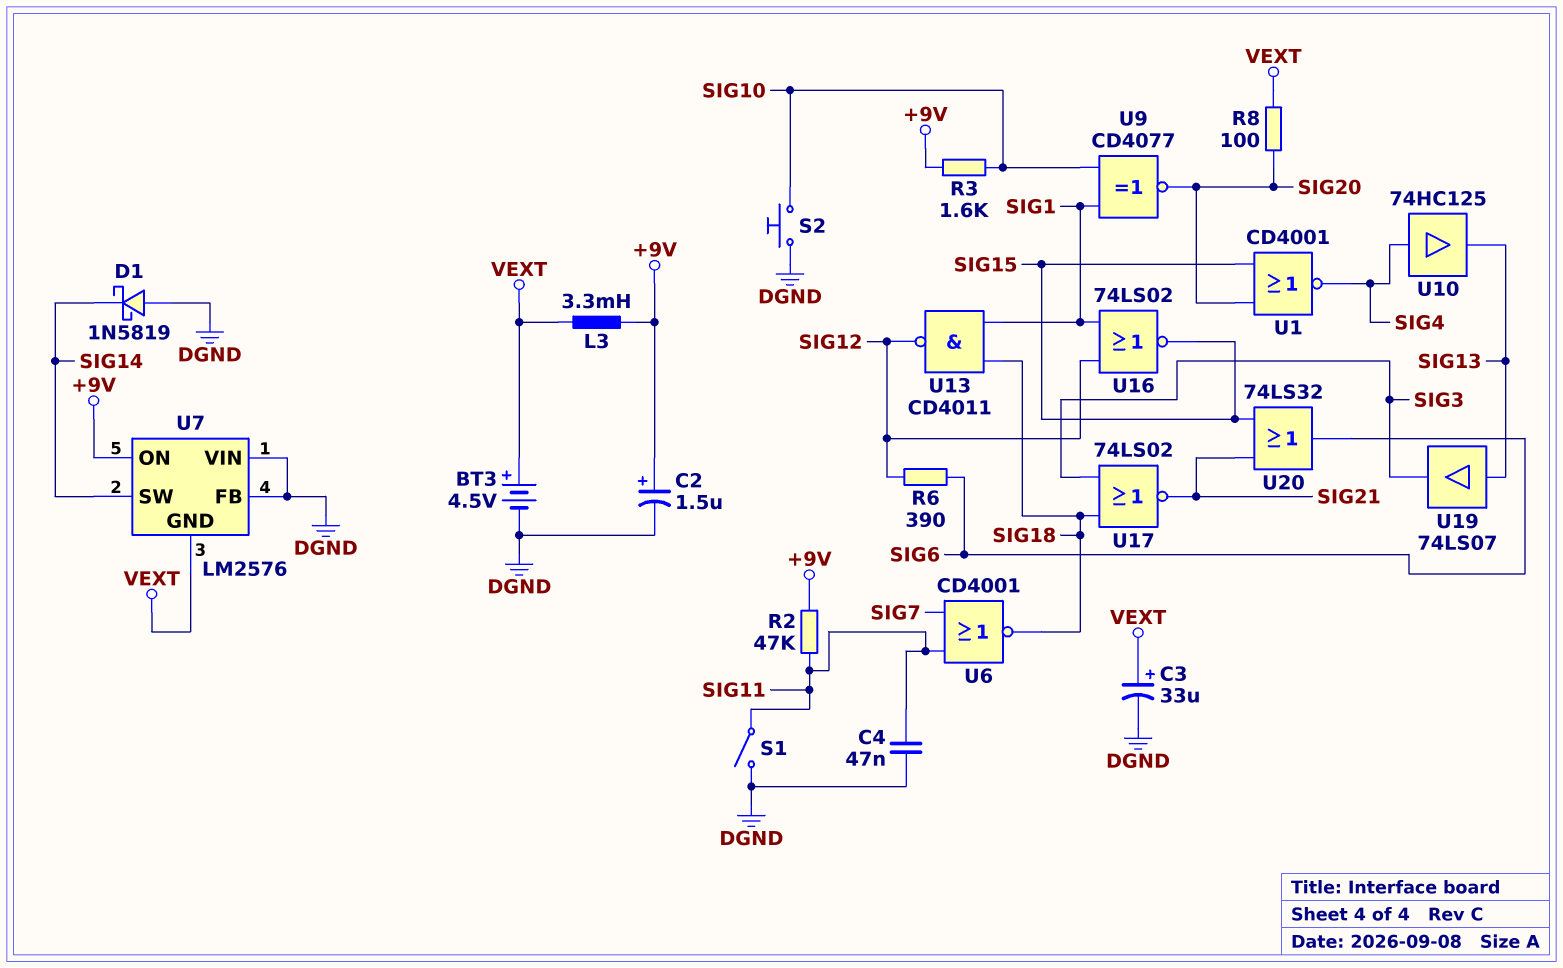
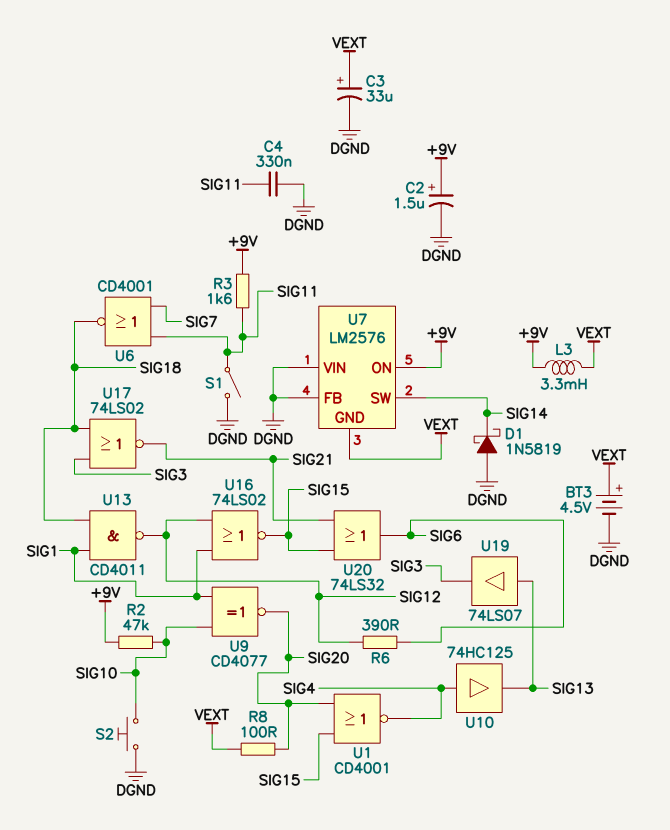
C4: 47nF (DGND, SIG11) -> 330nF (DGND, SIG11)
R2: 47k (+9V, SIG11) -> 47k (+9V, SIG10)
R3: 1.6k (+9V, SIG10) -> 1.6k (+9V, SIG11)

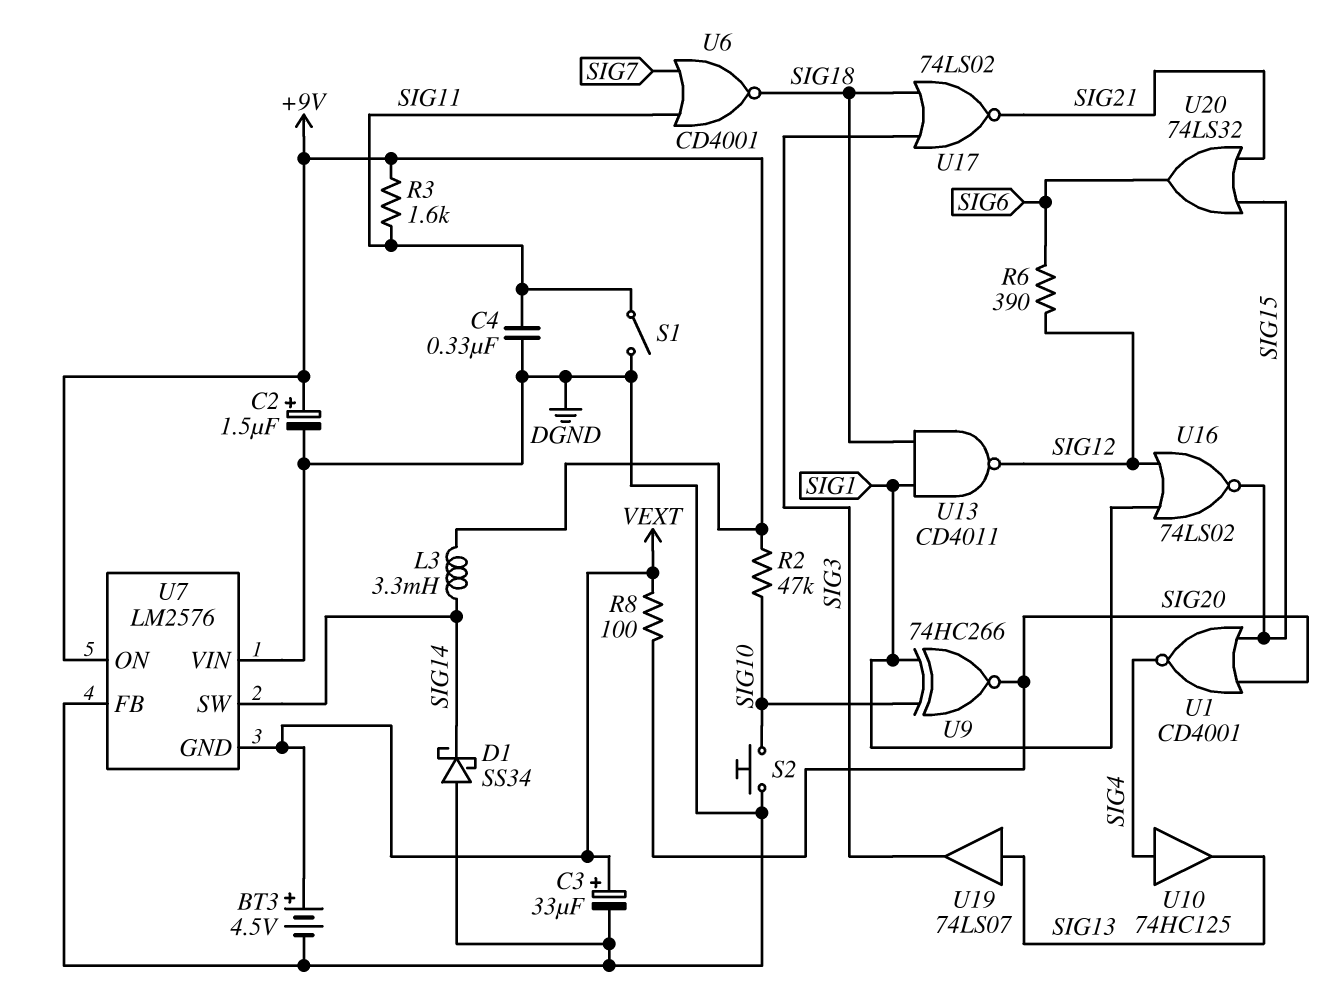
D1: schottky 1N5819 (A DGND, K SIG14) -> schottky SS34 (A DGND, K SIG14)
L3: 3.3mH (+9V, VEXT) -> 3.3mH (+9V, SIG14)
U9: XNOR CD4077 (in SIG1, in SIG10, out SIG20) -> XNOR 74HC266 (in SIG1, in SIG10, out SIG20)

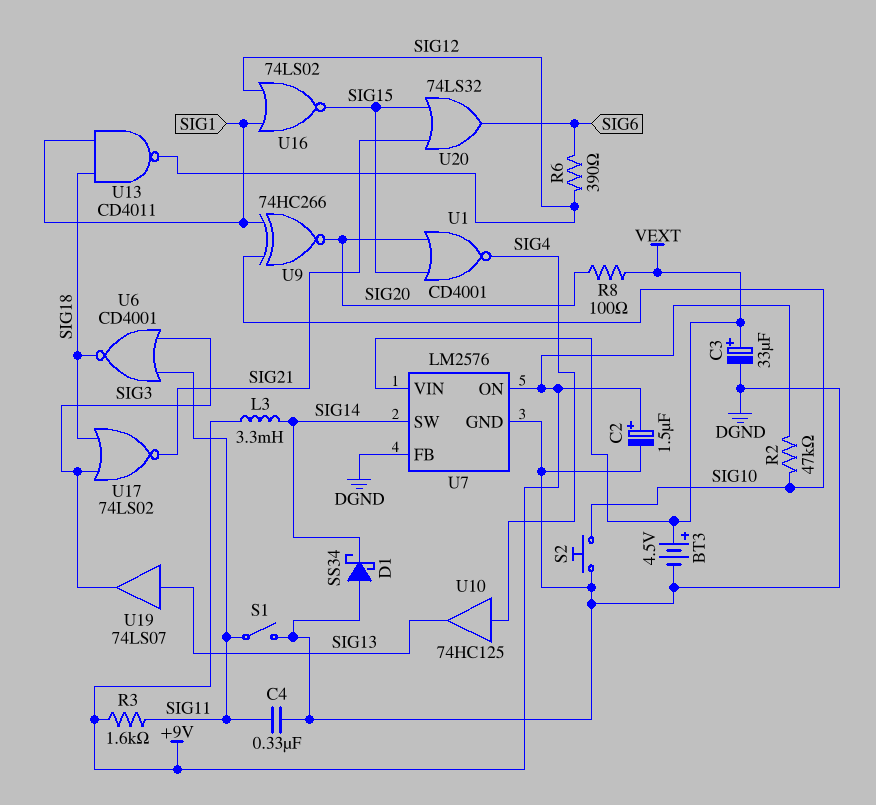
U6: NOR CD4001 (in SIG7, in SIG11, out SIG18) -> NOR CD4001 (in SIG3, in SIG11, out SIG18)
U7 pin GND: VEXT -> DGND
U7 pin VIN: DGND -> VEXT

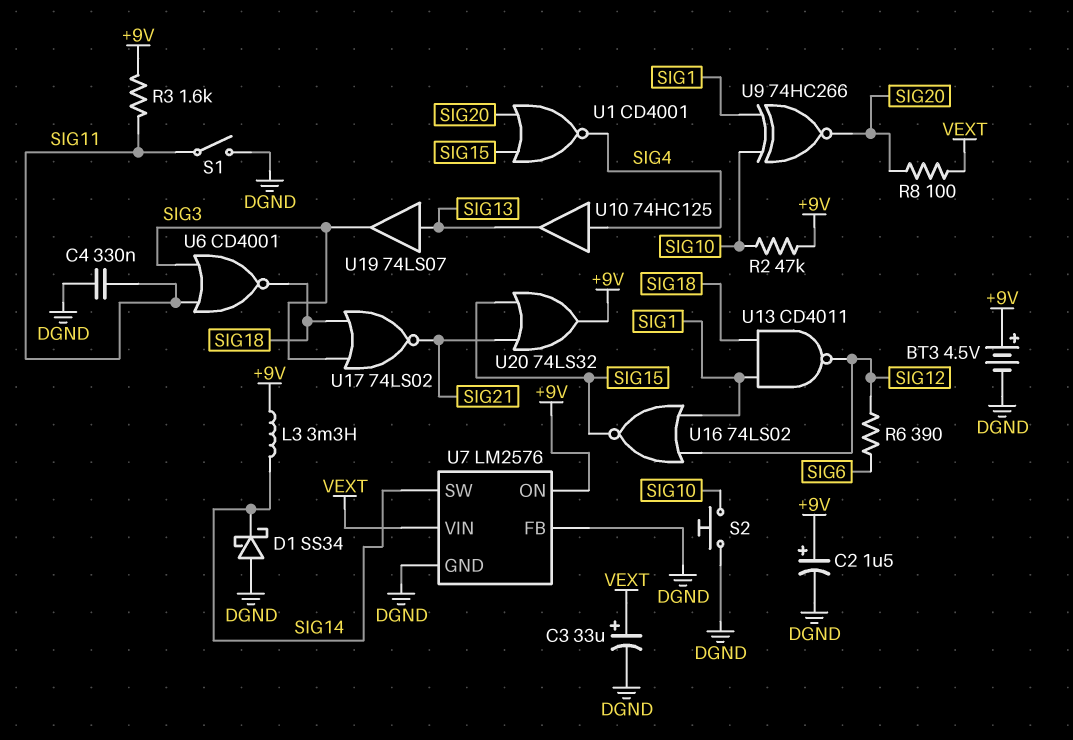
BT3: 4.5V (plus VEXT, minus DGND) -> 4.5V (plus +9V, minus DGND)
U20: OR 74LS32 (in SIG15, in SIG21, out SIG6) -> OR 74LS32 (in SIG15, in SIG21, out +9V)

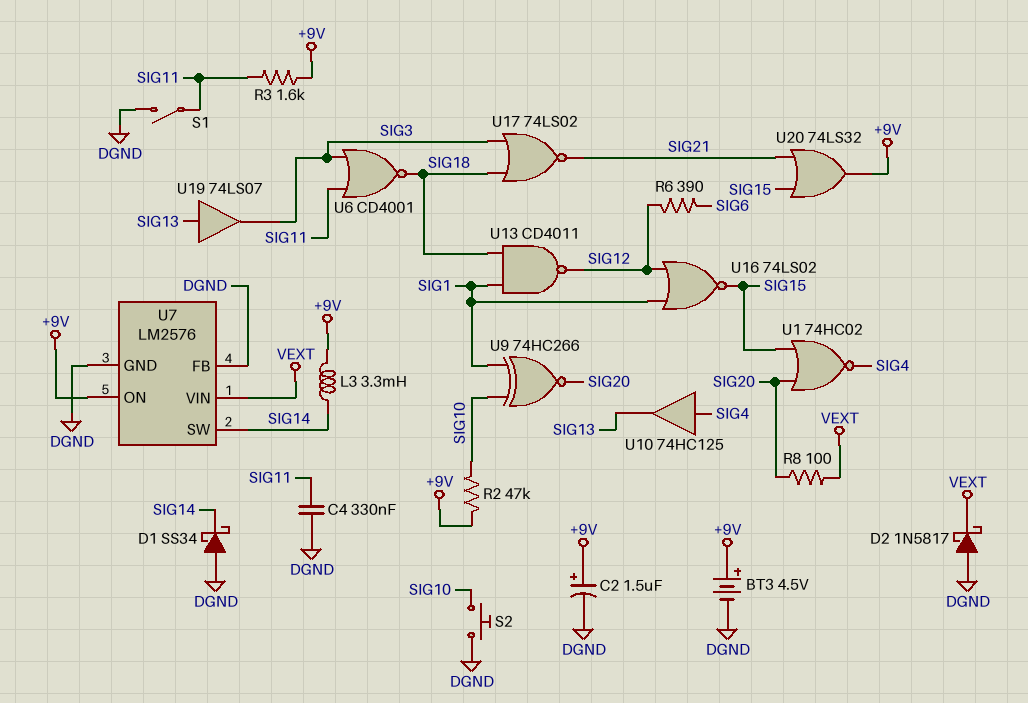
C3: 33uF (plus VEXT, minus DGND) -> none
D2: none -> schottky 1N5817 (A DGND, K VEXT)
U1: NOR CD4001 (in SIG15, in SIG20, out SIG4) -> NOR 74HC02 (in SIG15, in SIG20, out SIG4)

